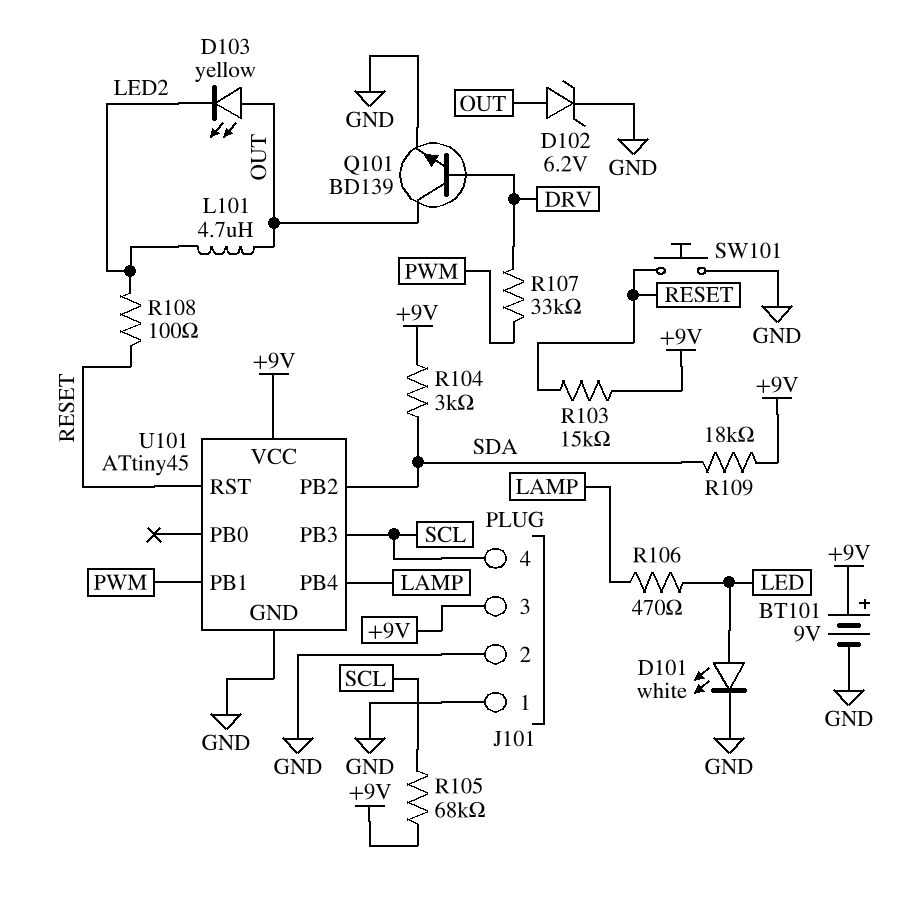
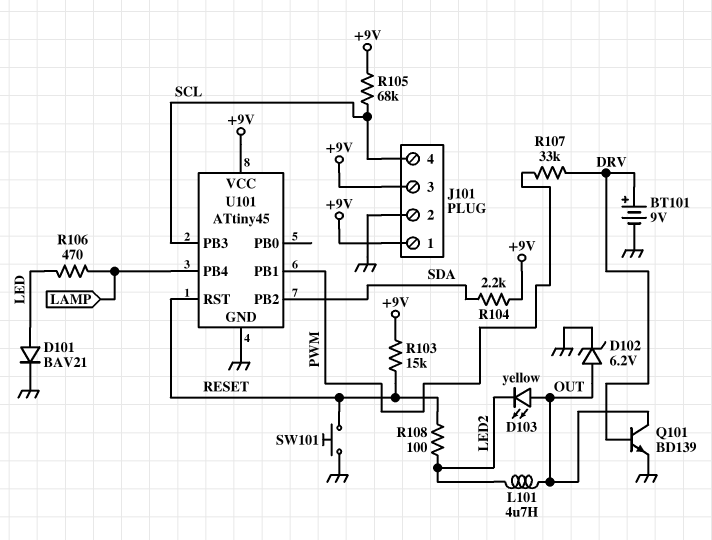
BT101: 9V (plus +9V, minus GND) -> 9V (plus DRV, minus GND)
D101: LED white (A LED, K GND) -> diode BAV21 (A LED, K GND)
J101 pin 1: GND -> +9V
R104: 3k (+9V, SDA) -> 2.2k (+9V, SDA)
R109: 18k (+9V, SDA) -> none

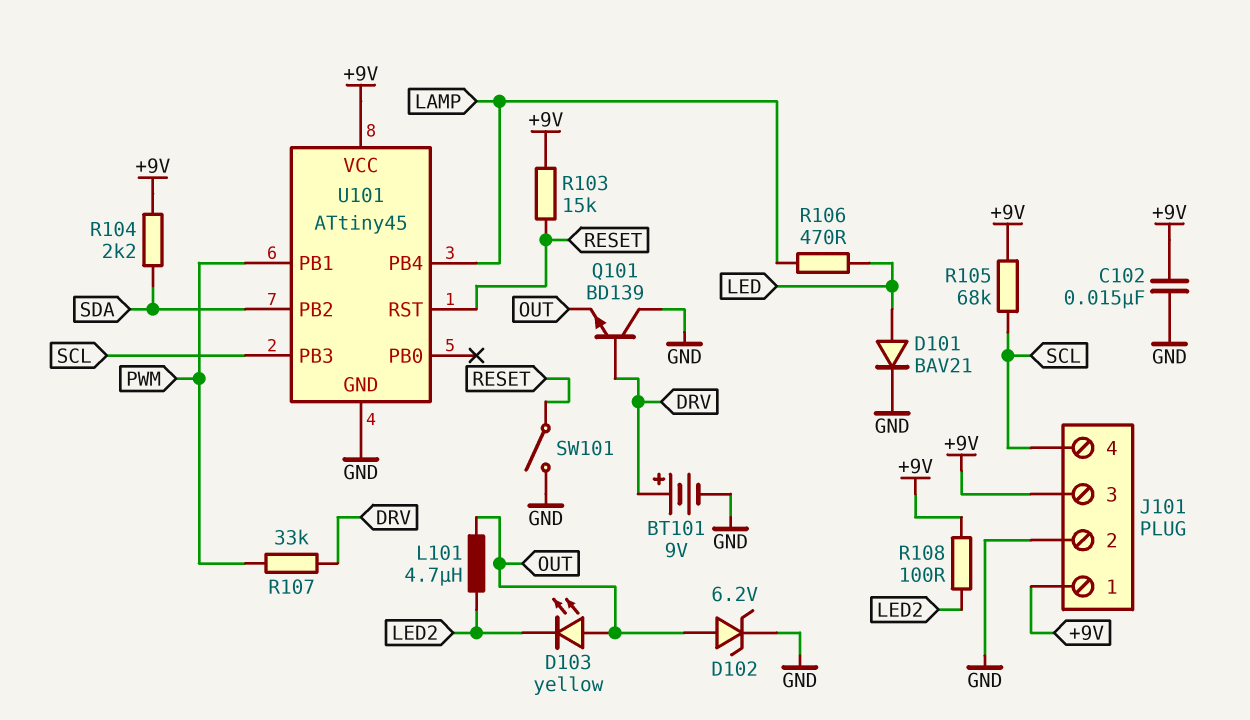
C102: none -> 15nF (+9V, GND)
Q101: NPN BD139 (B DRV, C OUT, E GND) -> NPN BD139 (B DRV, C GND, E OUT)
R108: 100 (LED2, RESET) -> 100 (+9V, LED2)
SW101: button (GND, RESET) -> switch (GND, RESET)

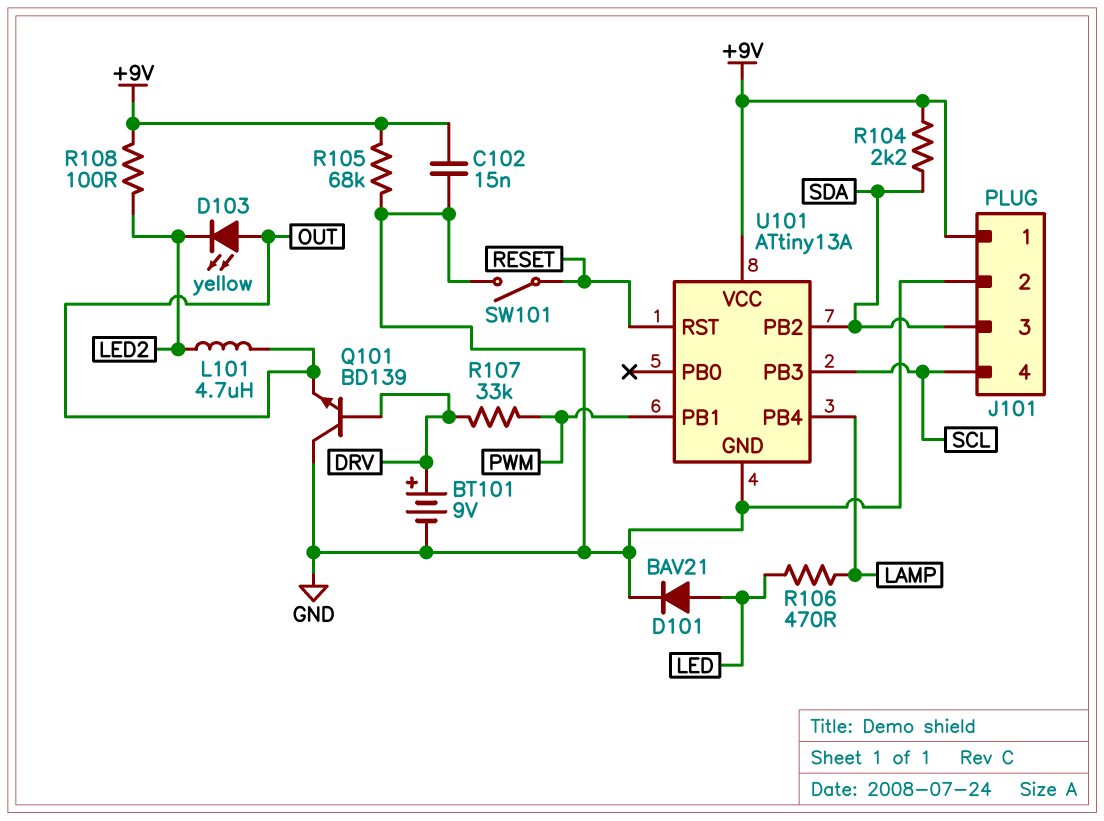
D102: zener 6.2V (A OUT, K GND) -> none
J101 pin 3: +9V -> SDA
R103: 15k (+9V, RESET) -> none
R105: 68k (+9V, SCL) -> 68k (+9V, GND)
U101: ATtiny45 -> ATtiny13A

